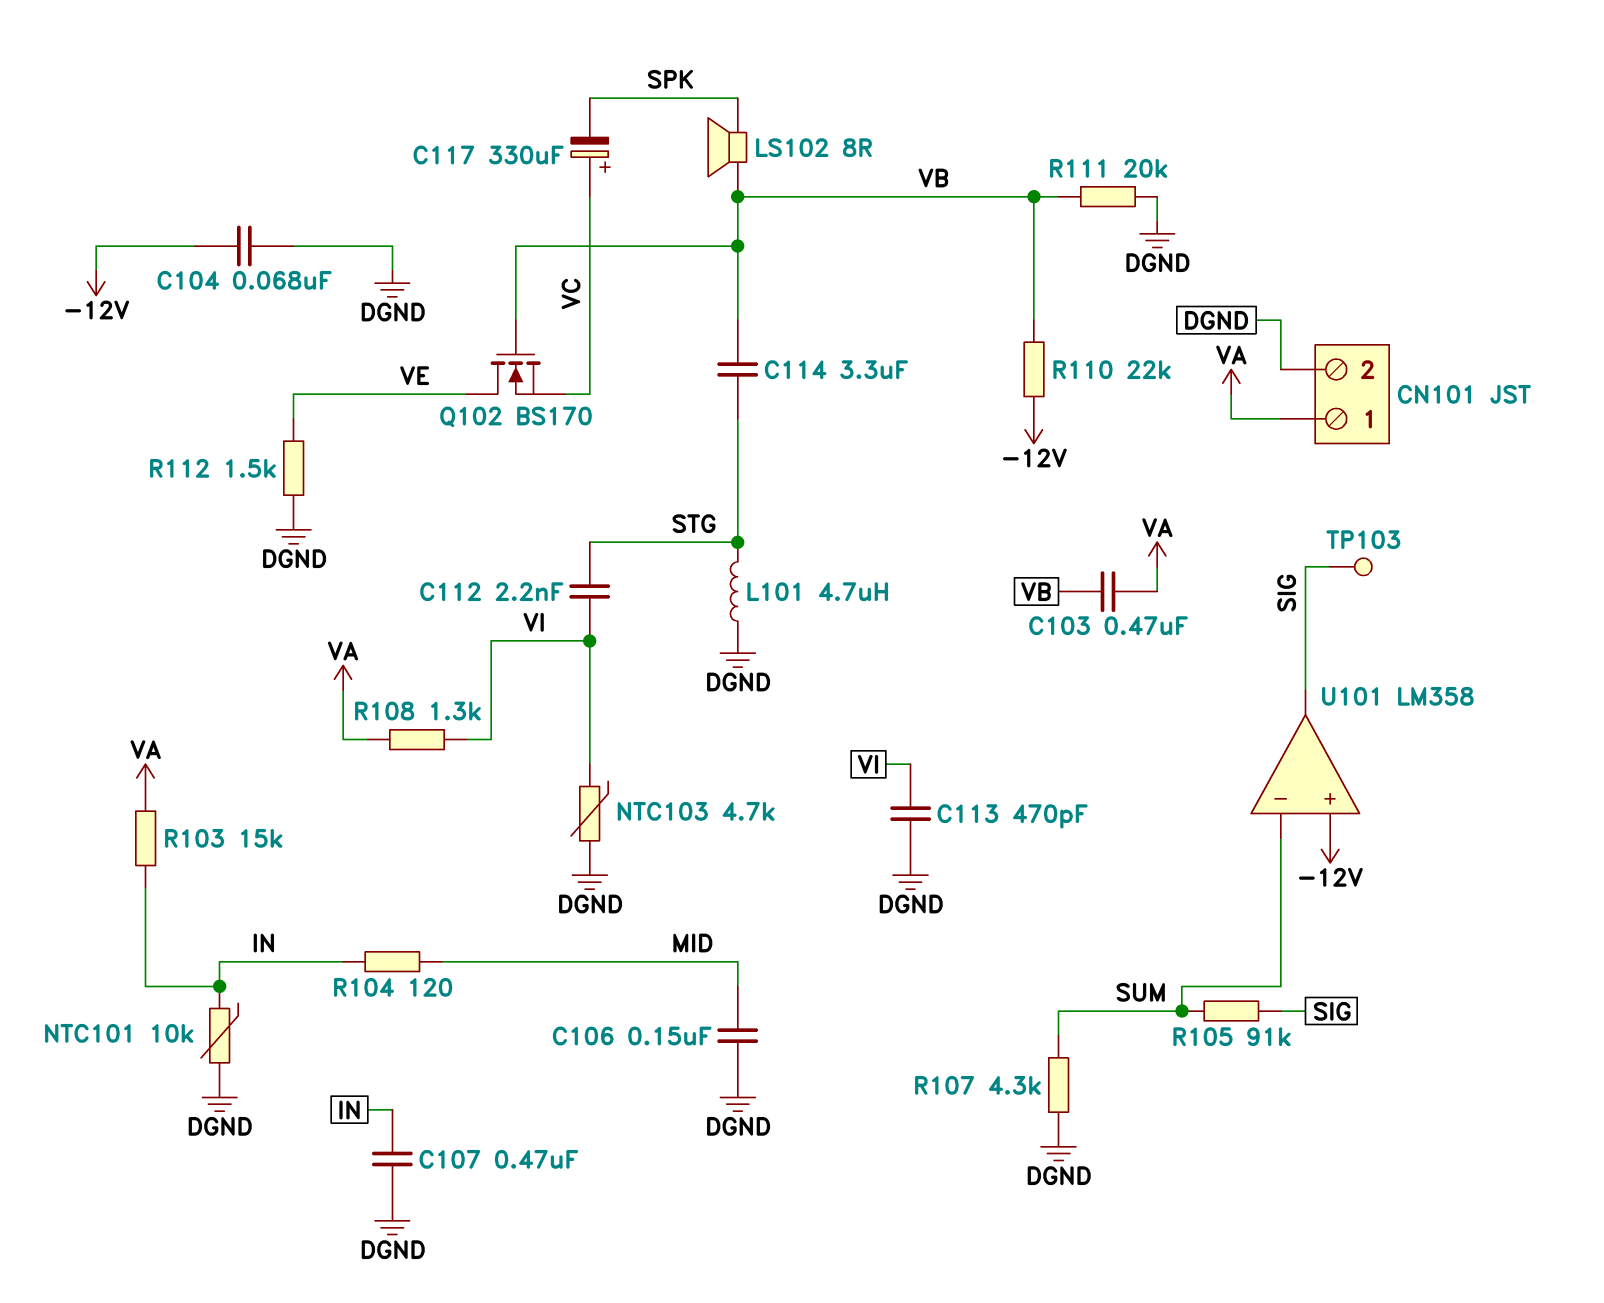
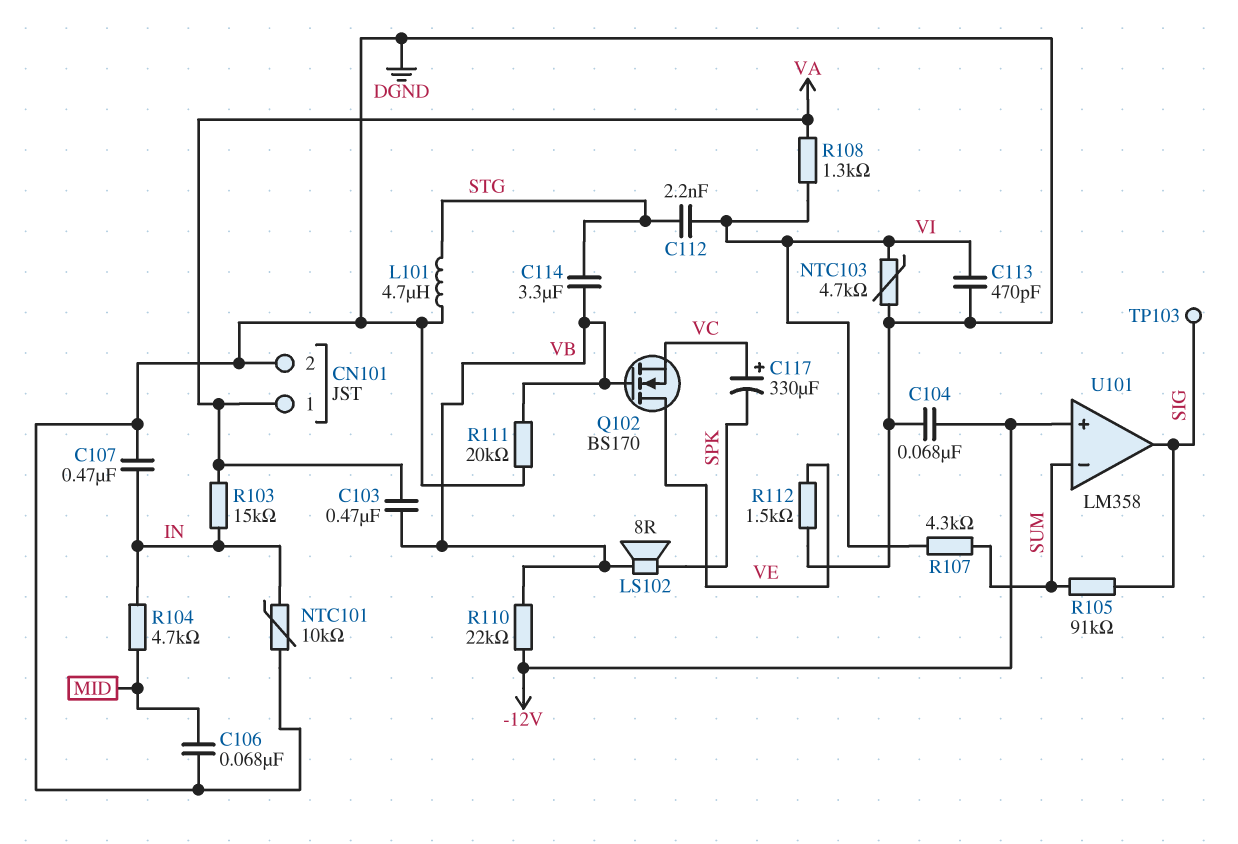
C106: 150nF (DGND, MID) -> 68nF (DGND, MID)
R104: 120 (IN, MID) -> 4.7k (IN, MID)
R107: 4.3k (DGND, SUM) -> 4.3k (SUM, VI)

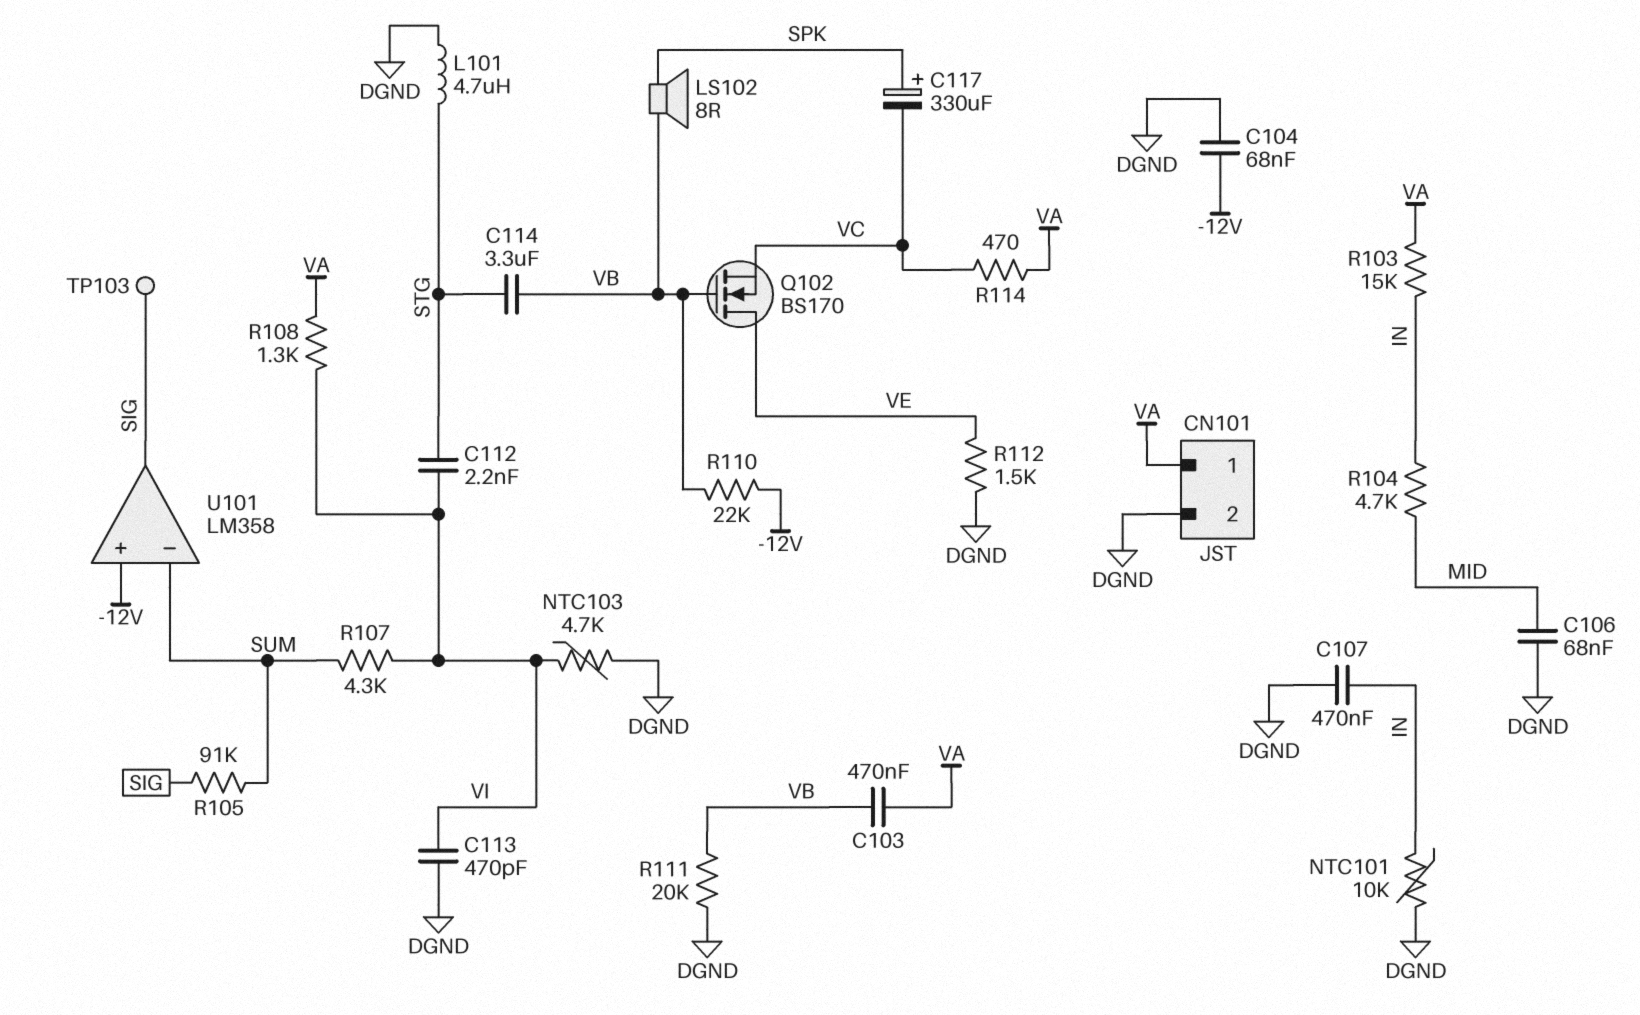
C117: 330uF (plus VC, minus SPK) -> 330uF (plus SPK, minus VC)
R114: none -> 470 (VA, VC)

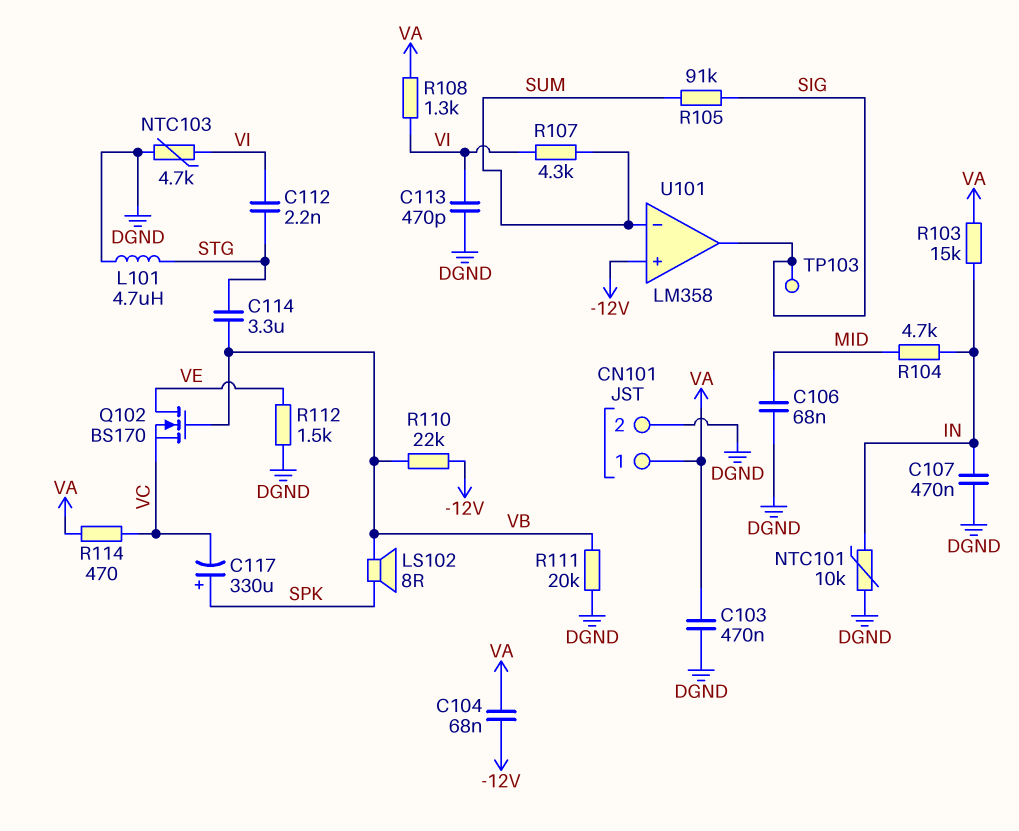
C103: 470nF (VA, VB) -> 470nF (DGND, VA)
C104: 68nF (-12V, DGND) -> 68nF (-12V, VA)

